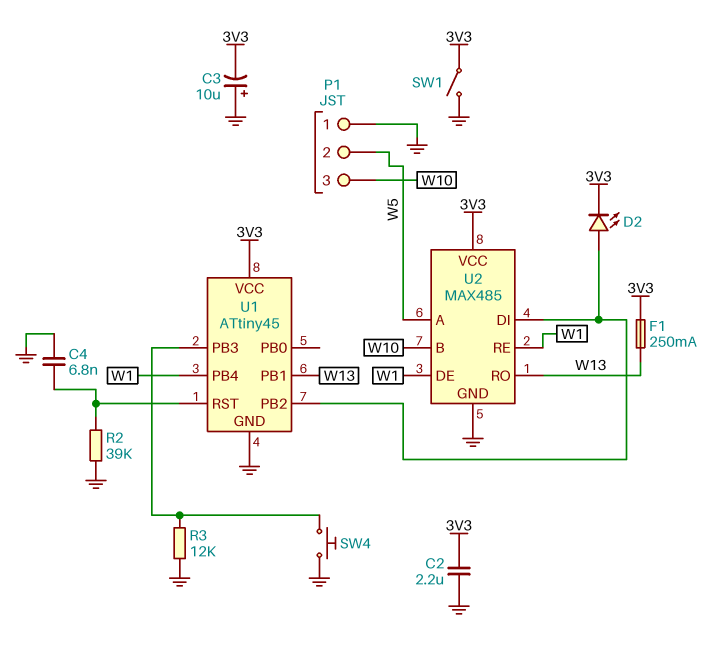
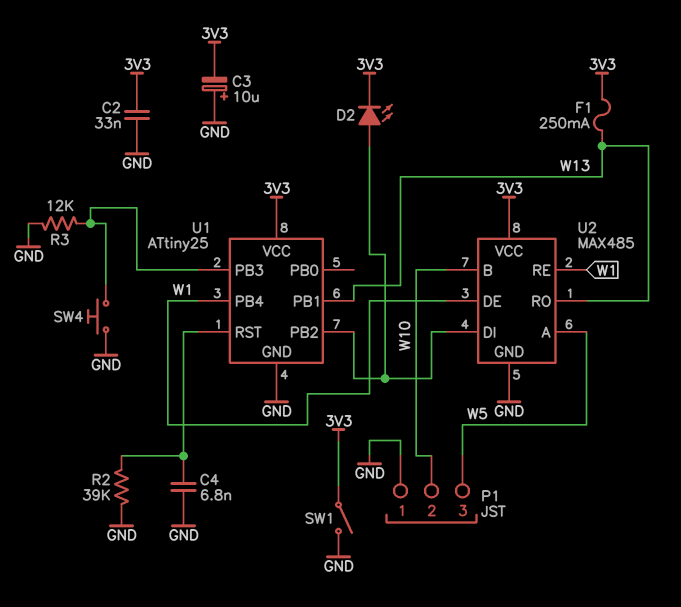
C2: 2.2uF (3V3, GND) -> 33nF (3V3, GND)
P1 pin 2: W5 -> W10
P1 pin 3: W10 -> W5
U1: ATtiny45 -> ATtiny25

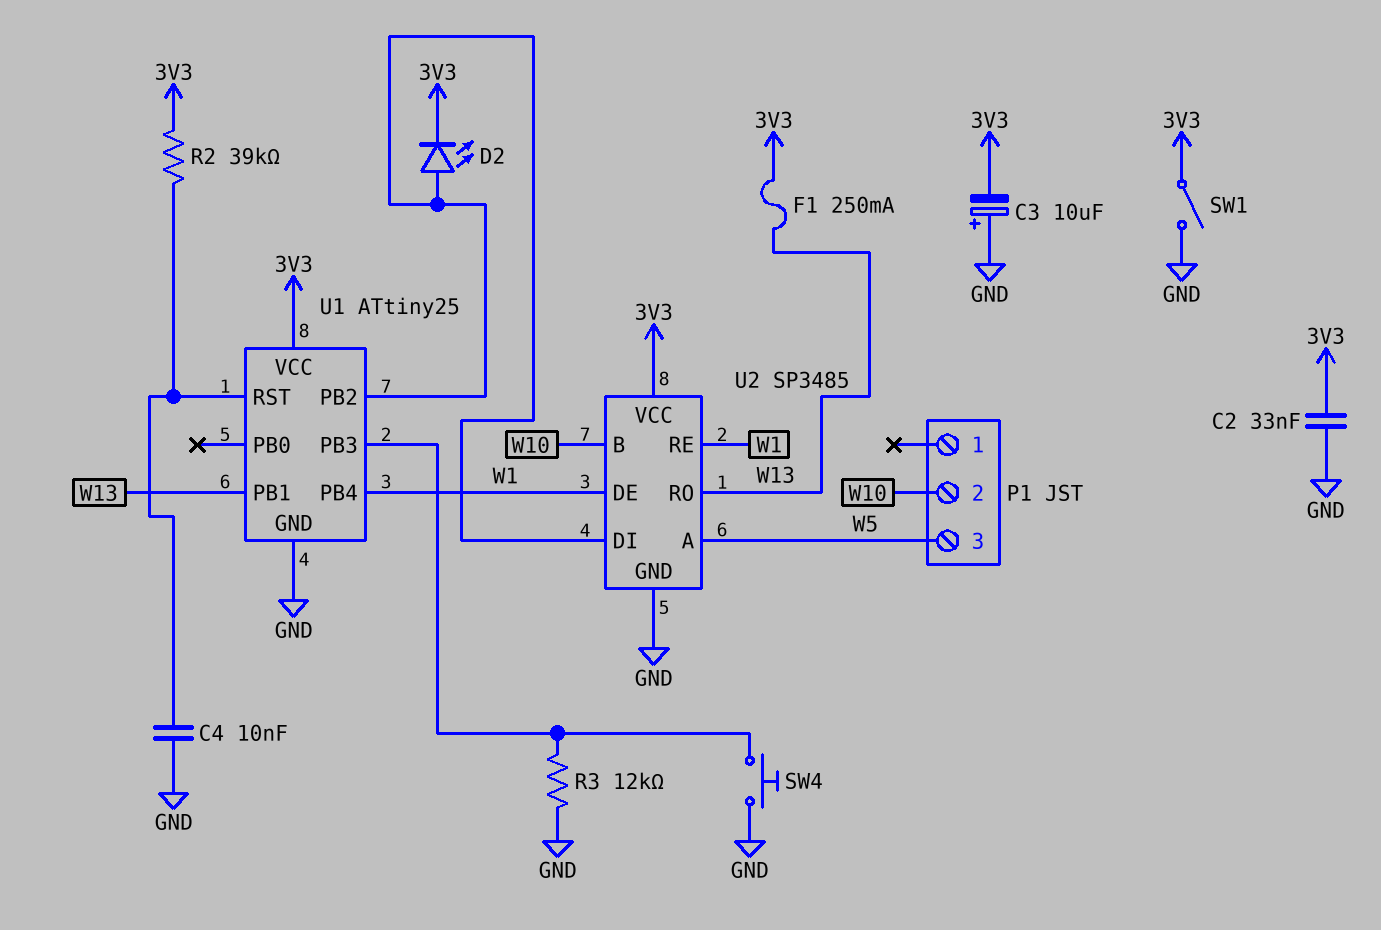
C4: 6.8nF (GND, U1/RST) -> 10nF (GND, U1/RST)
P1 pin 1: GND -> none
R2: 39k (GND, U1/RST) -> 39k (3V3, U1/RST)
U2: MAX485 -> SP3485

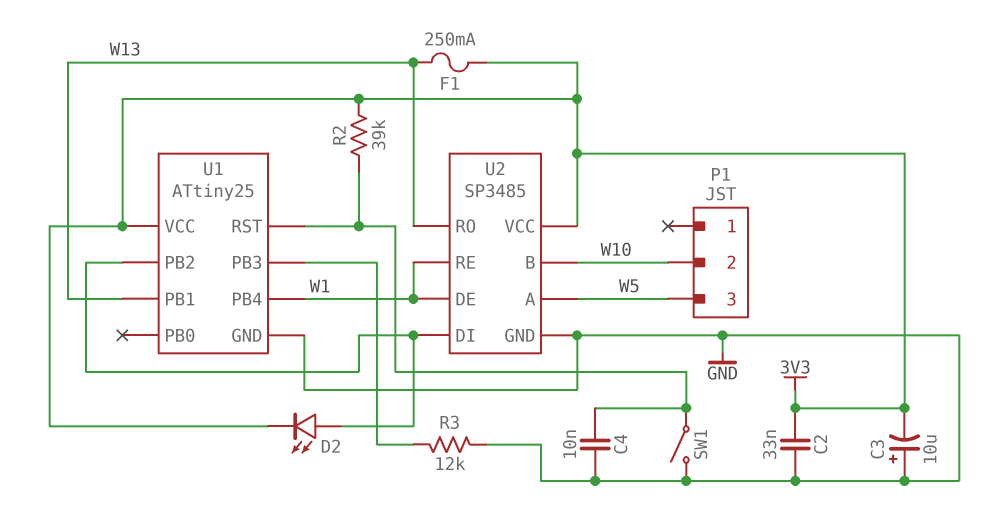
SW1: switch (3V3, GND) -> switch (GND, U1/RST)
SW4: button (GND, U1/PB3) -> none

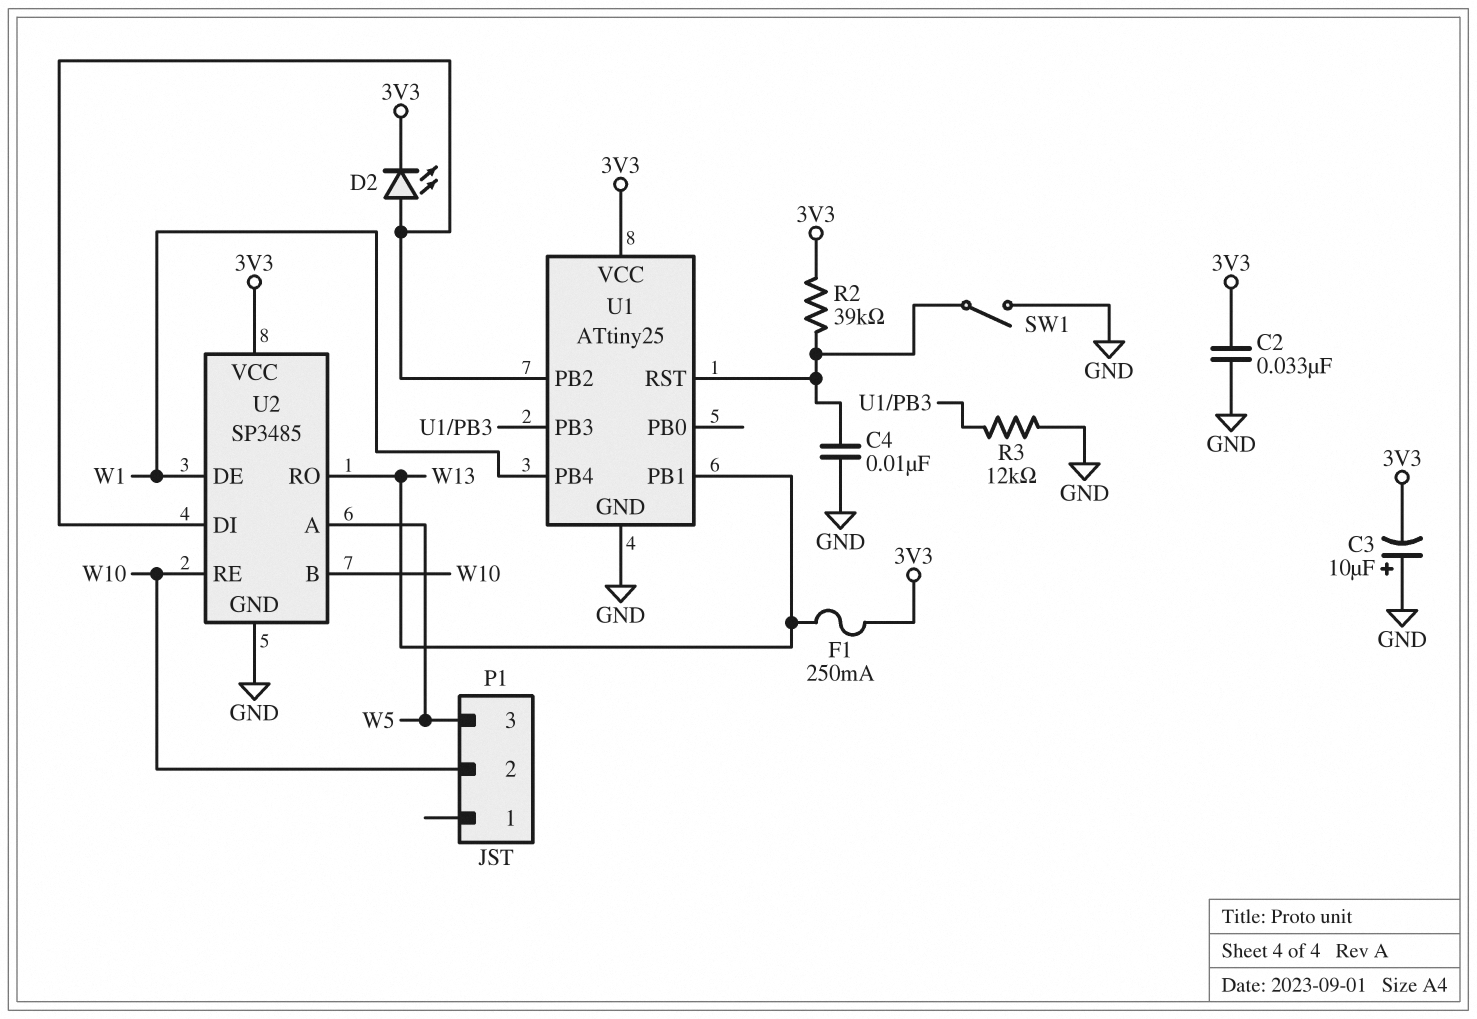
U2 pin RE: W1 -> W10

